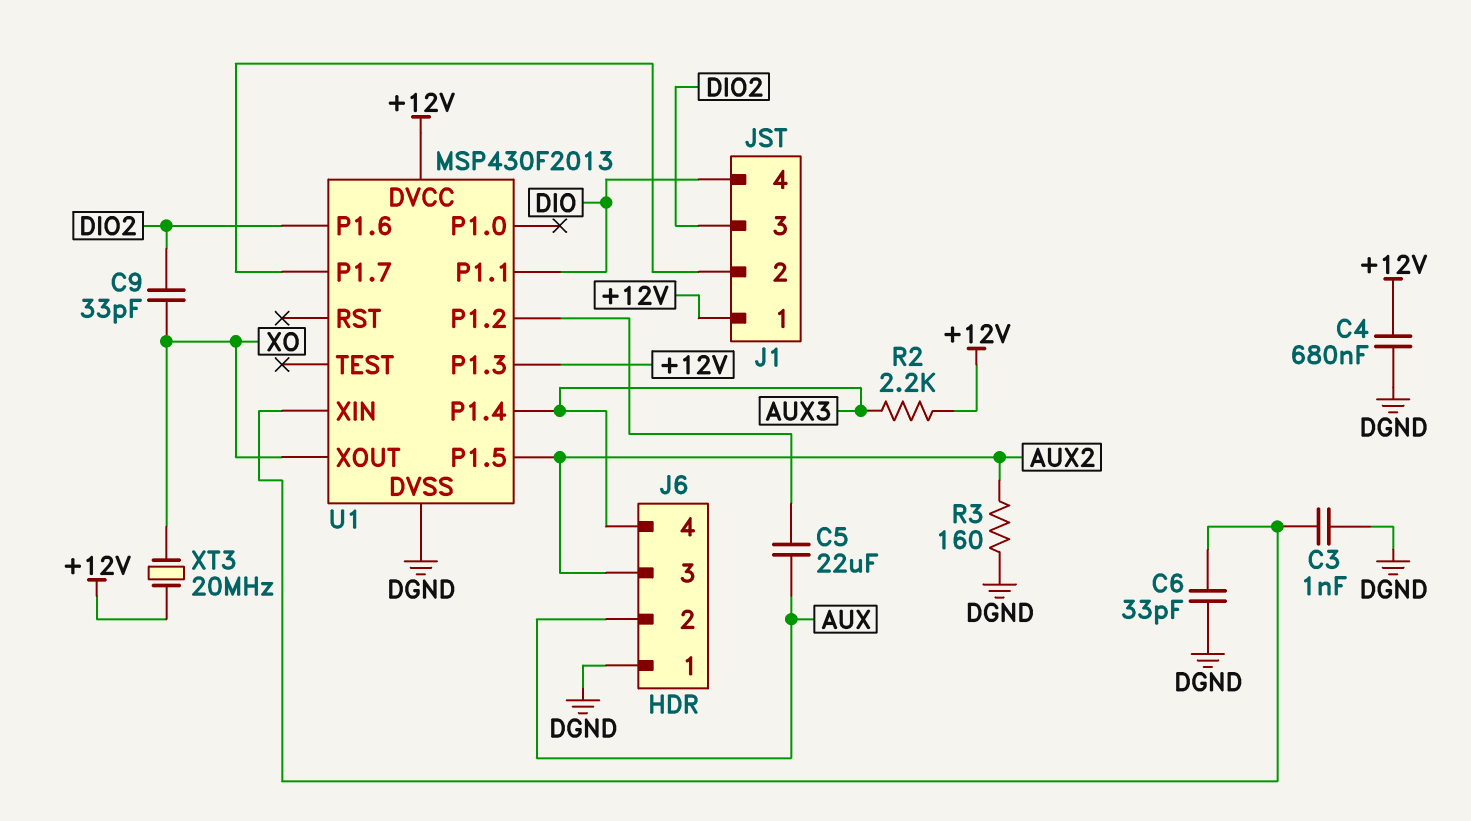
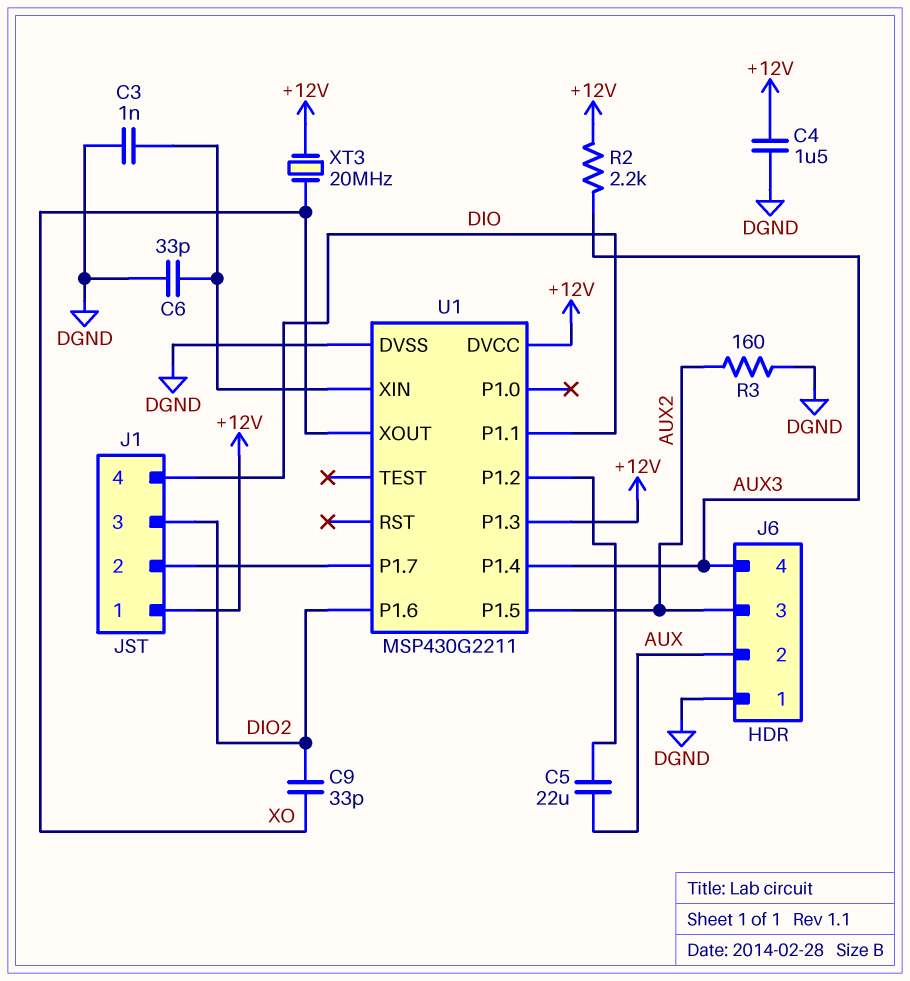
C4: 680nF (+12V, DGND) -> 1.5uF (+12V, DGND)
U1: MSP430F2013 -> MSP430G2211

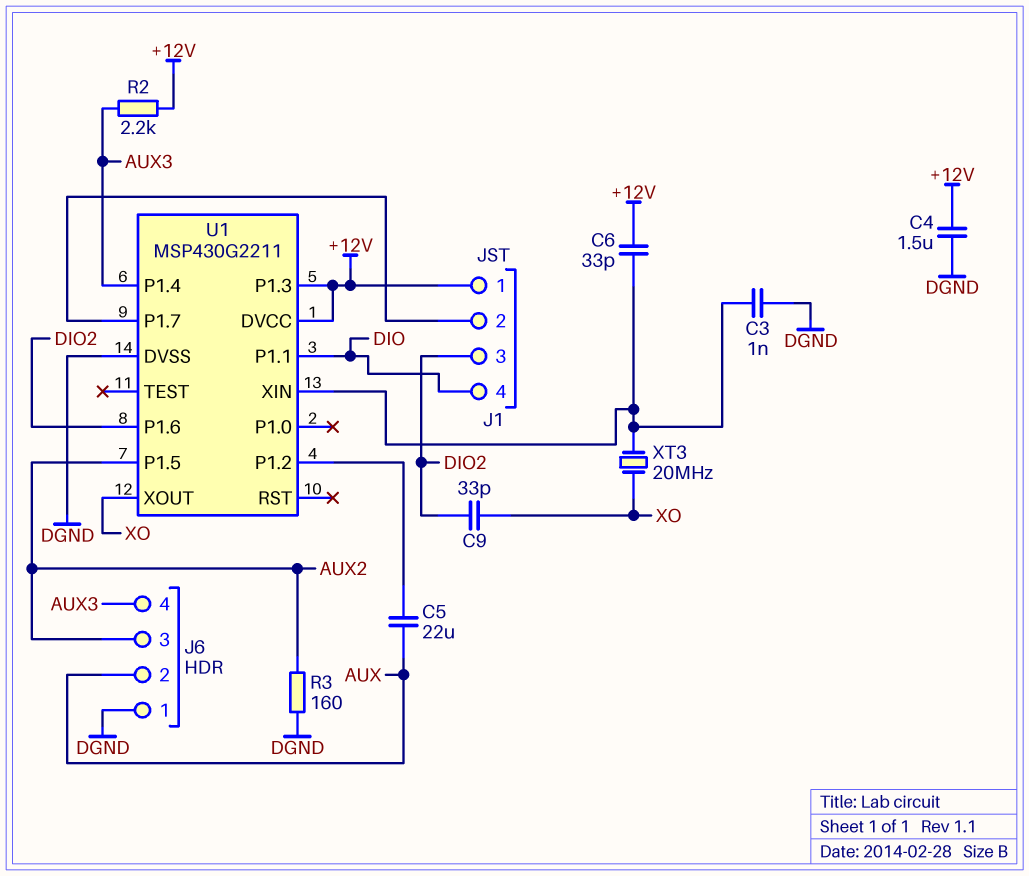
C6: 33pF (DGND, U1/XIN) -> 33pF (+12V, U1/XIN)
XT3: 20MHz (+12V, XO) -> 20MHz (U1/XIN, XO)

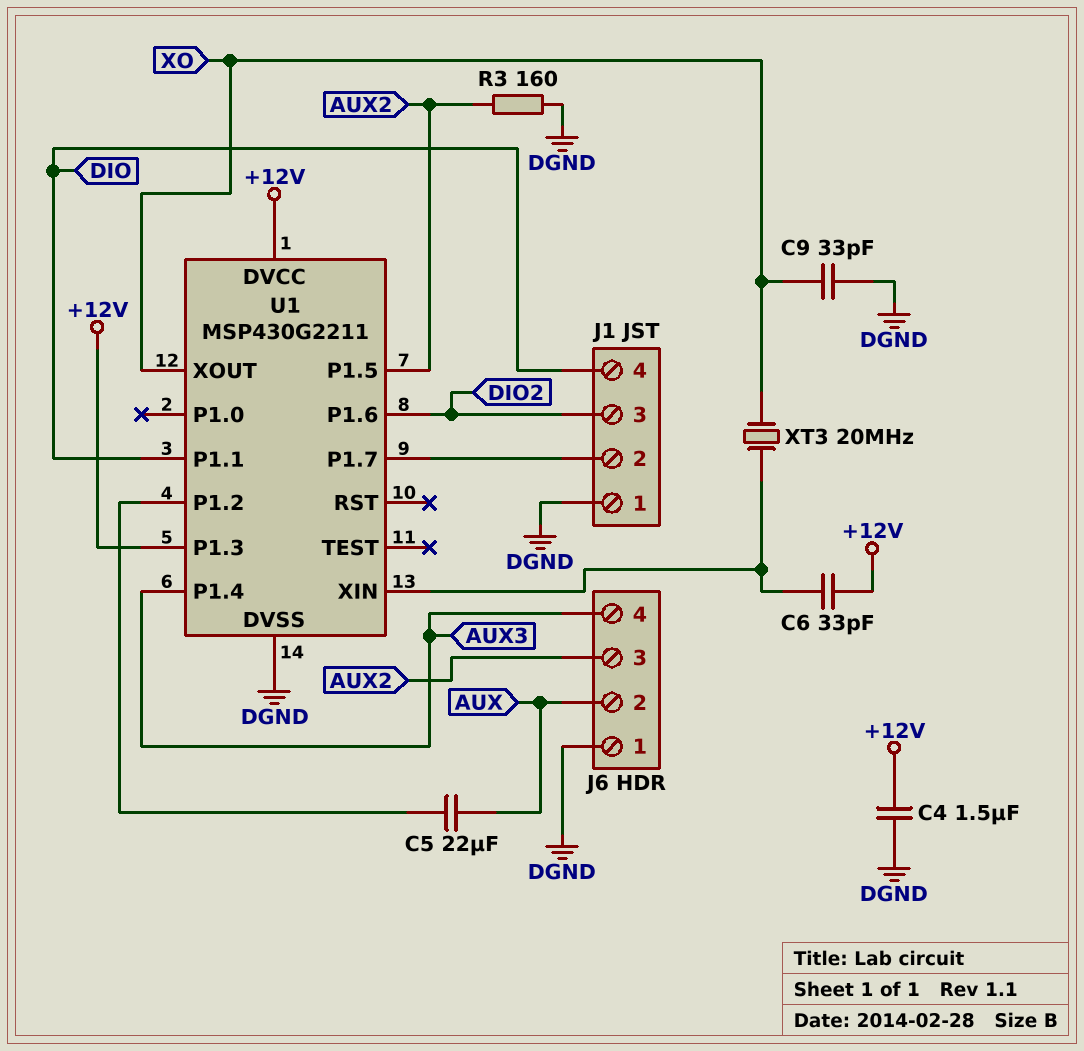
C3: 1nF (DGND, U1/XIN) -> none
C9: 33pF (DIO2, XO) -> 33pF (DGND, XO)
J1 pin 1: +12V -> DGND
R2: 2.2k (+12V, AUX3) -> none

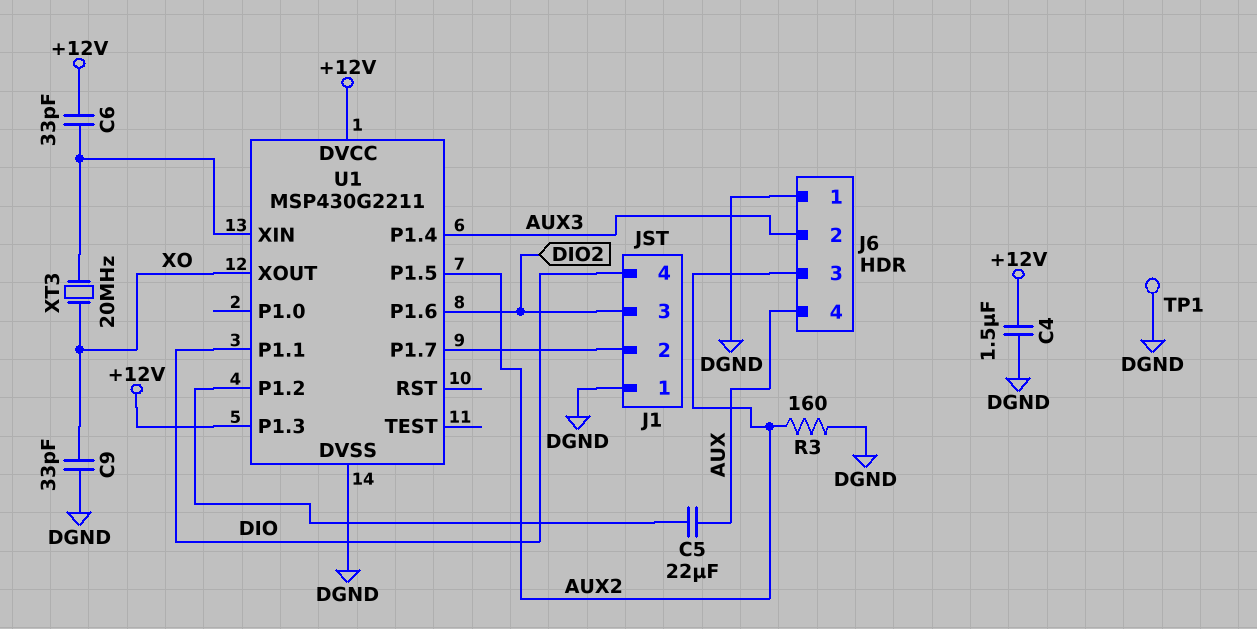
J6 pin 2: AUX -> AUX3
J6 pin 4: AUX3 -> AUX
TP1: none -> test point (DGND)

